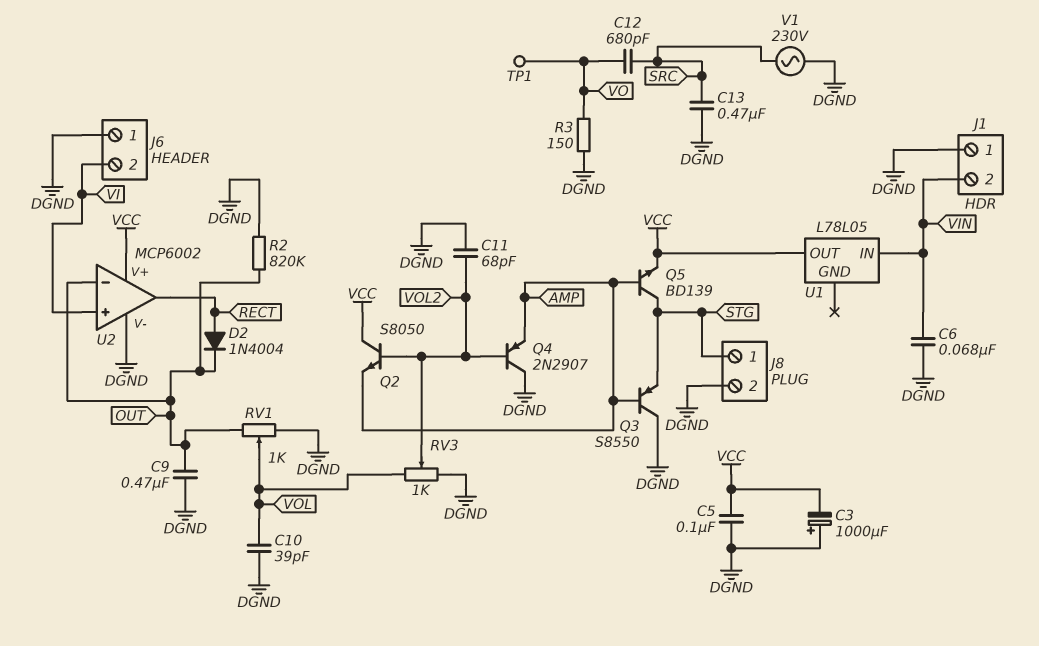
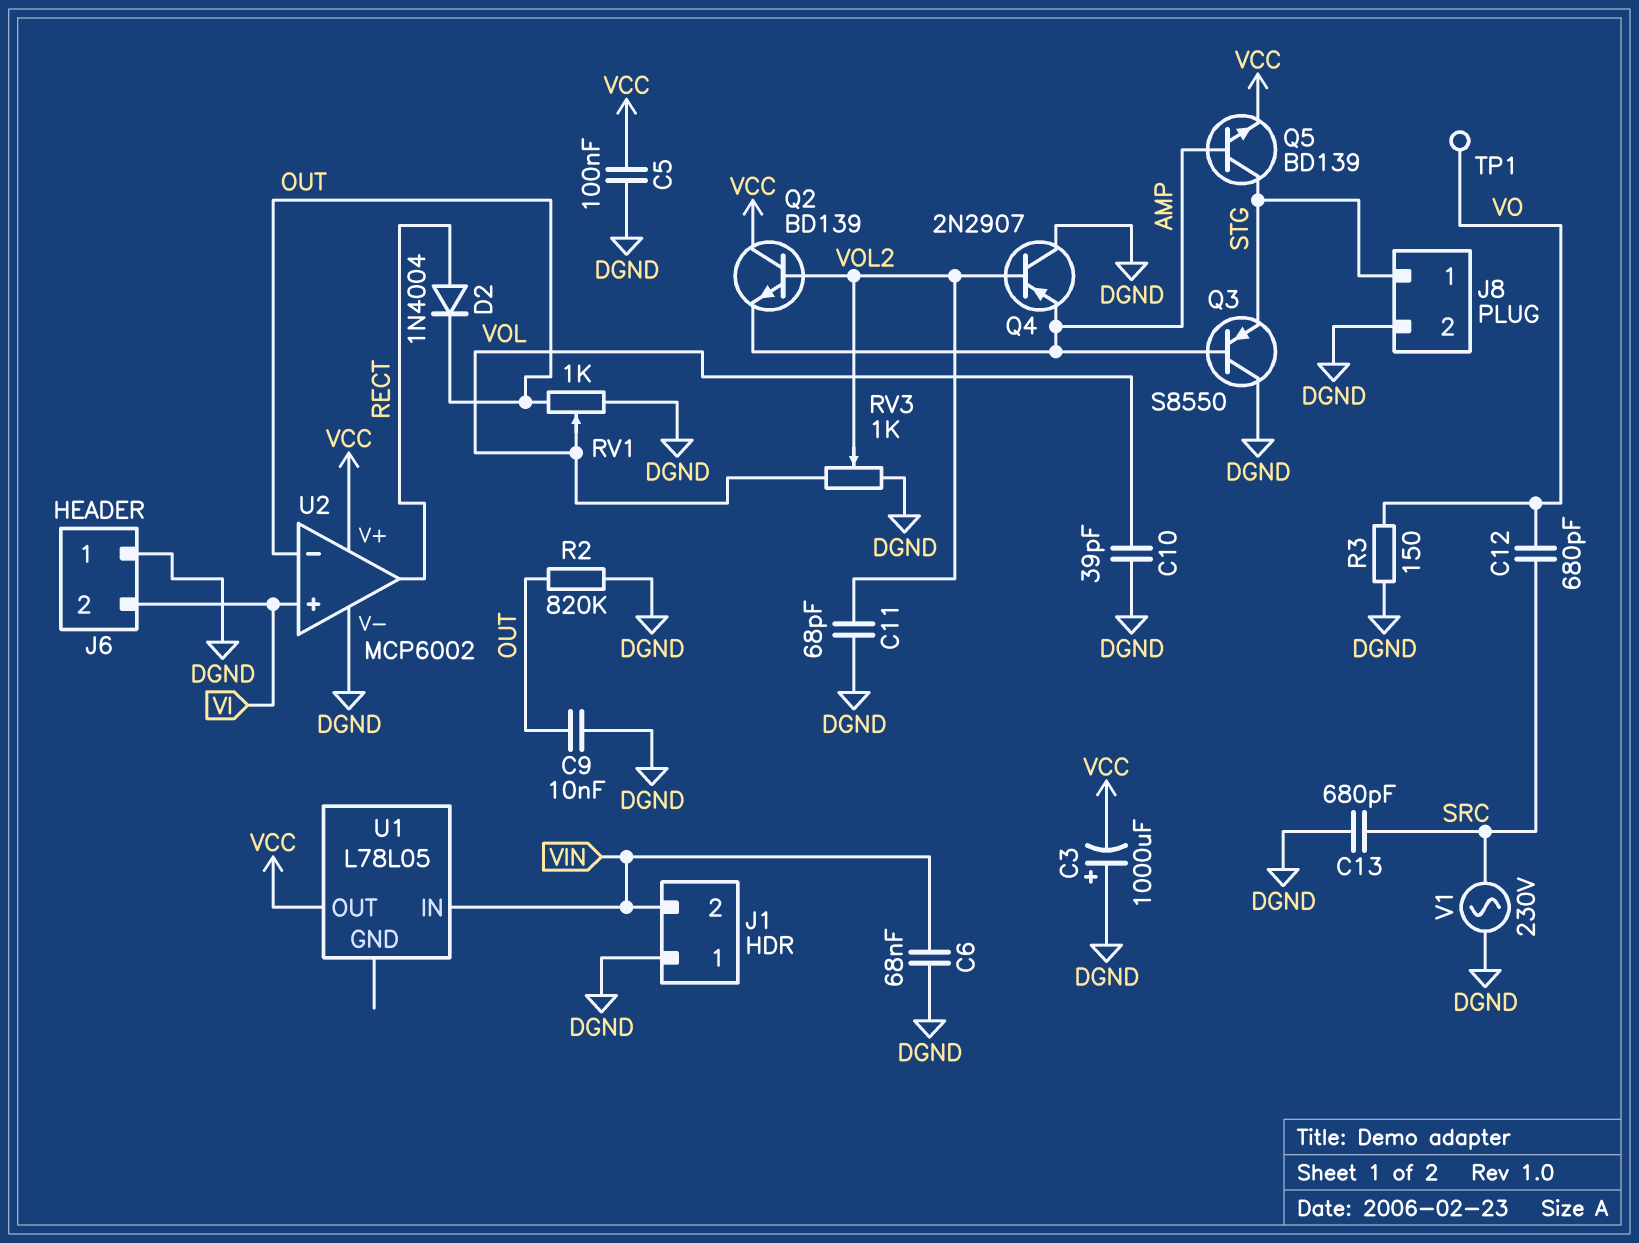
C9: 470nF (DGND, OUT) -> 10nF (DGND, OUT)
C13: 470nF (DGND, SRC) -> 680pF (DGND, SRC)
Q2: NPN S8050 (B VOL2, C VCC, E AMP) -> NPN BD139 (B VOL2, C VCC, E AMP)

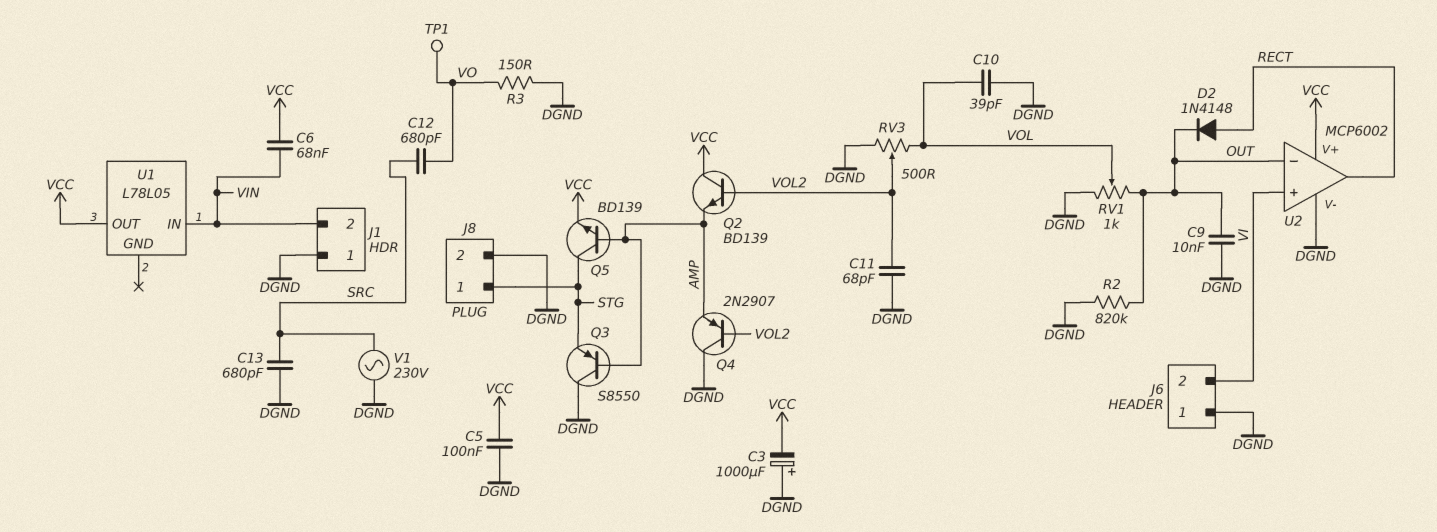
C6: 68nF (DGND, VIN) -> 68nF (VCC, VIN)
D2: diode 1N4004 (A RECT, K OUT) -> diode 1N4148 (A RECT, K OUT)
RV3: 1k (DGND, VOL, wiper VOL2) -> 500 (DGND, VOL, wiper VOL2)

